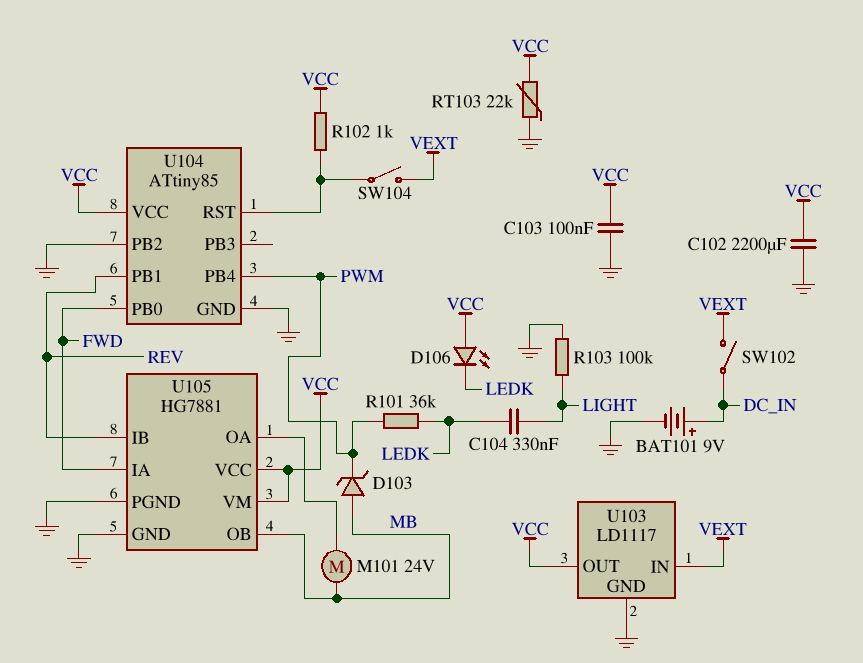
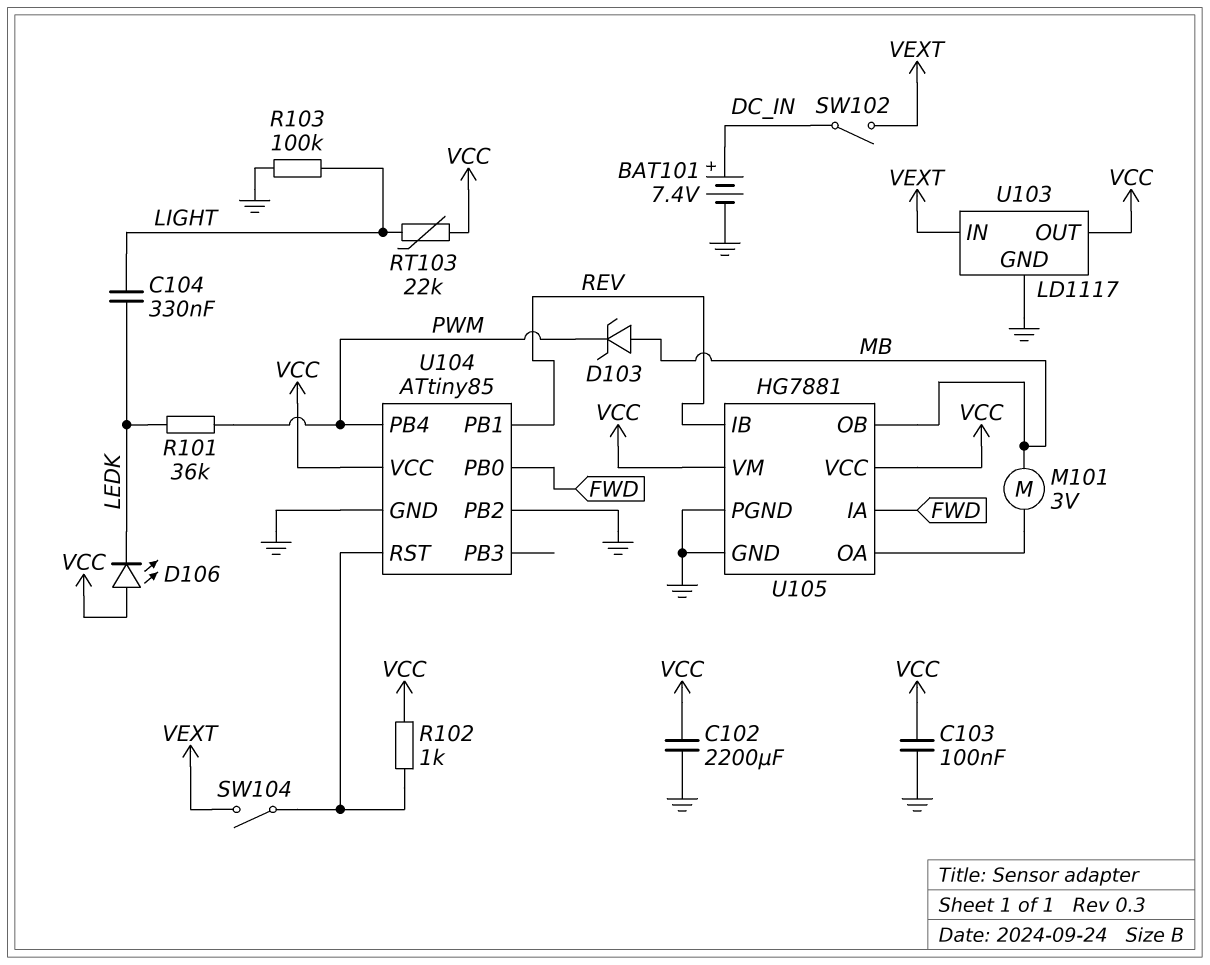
BAT101: 9V (plus DC_IN, minus GND) -> 7.4V (plus DC_IN, minus GND)
M101: motor 24V (MB, U105/OA) -> motor 3V (MB, U105/OA)
RT103: 22k (GND, VCC) -> 22k (LIGHT, VCC)

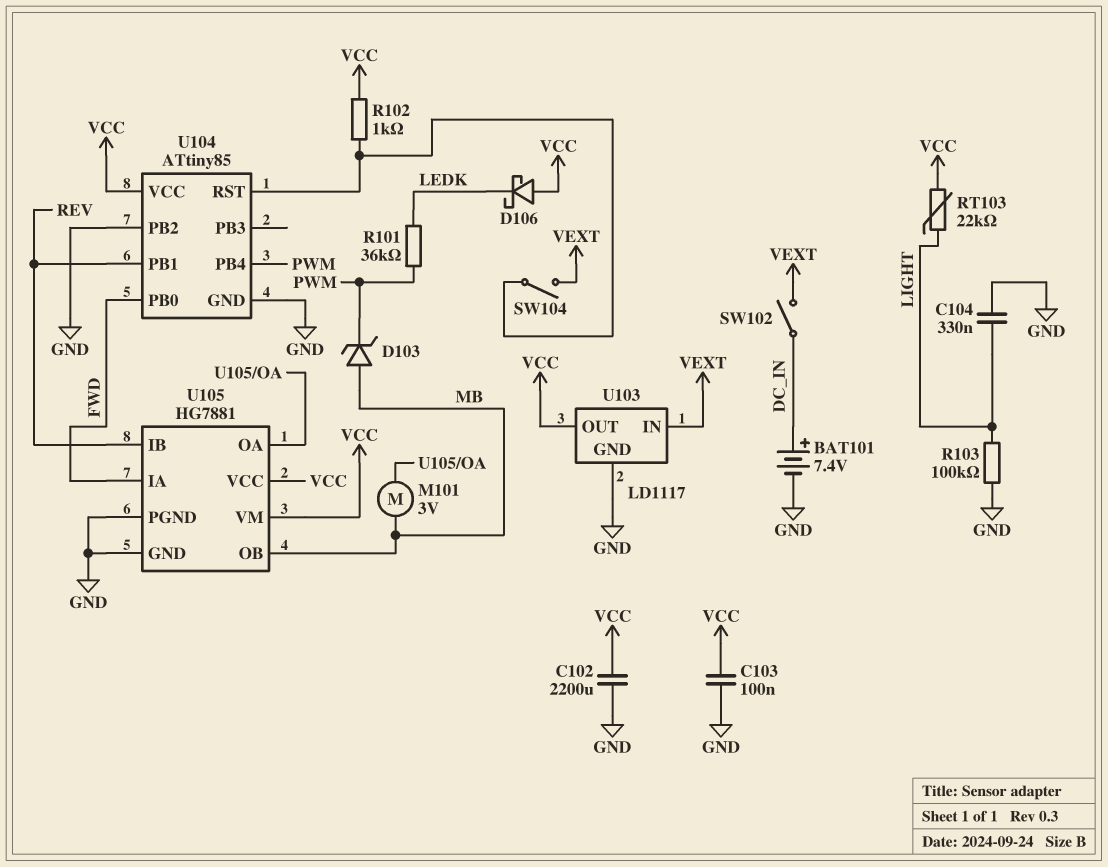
C104: 330nF (LEDK, LIGHT) -> 330nF (GND, LIGHT)
D106: LED (A VCC, K LEDK) -> schottky (A VCC, K LEDK)

